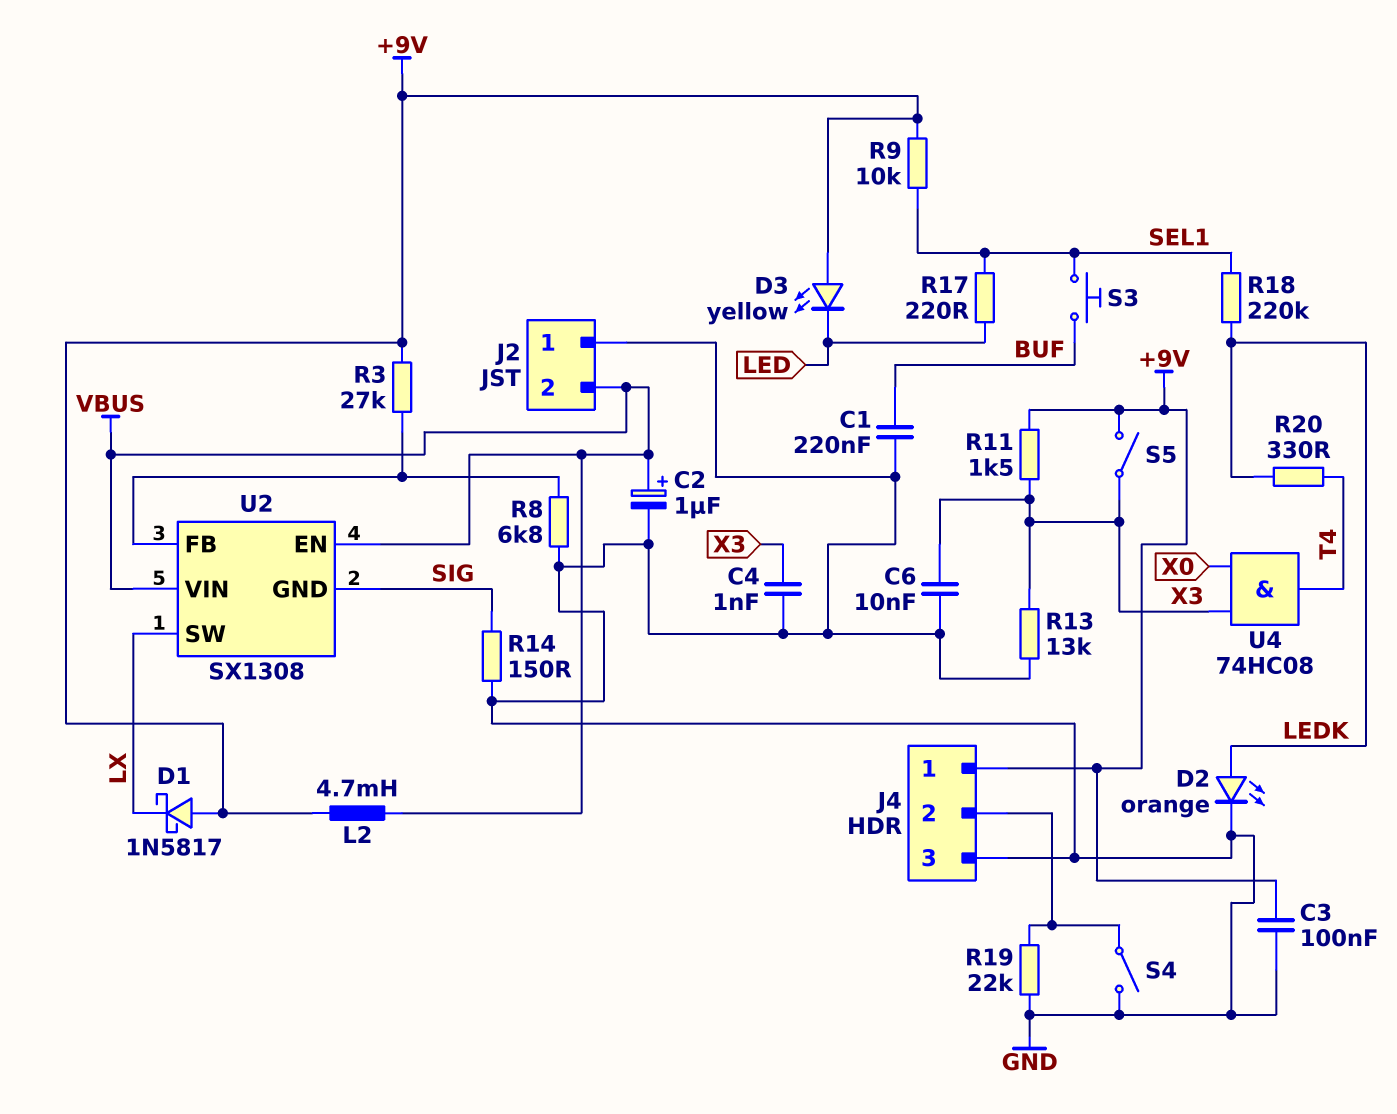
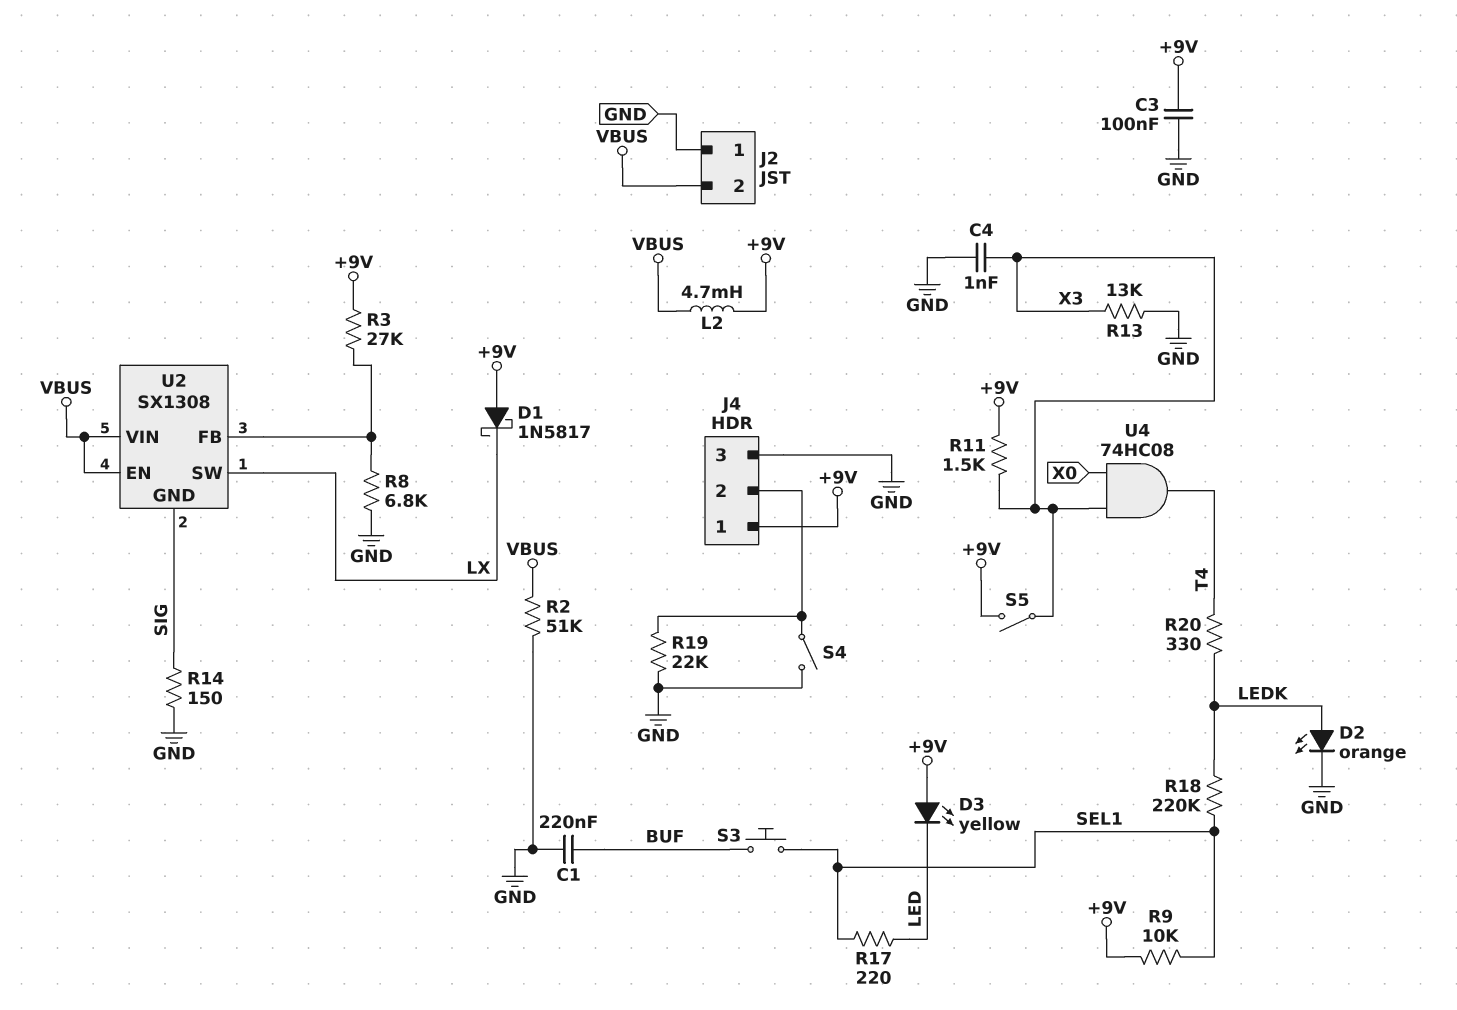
C2: 1uF (plus VBUS, minus GND) -> none
C6: 10nF (GND, X3) -> none
R2: none -> 51k (GND, VBUS)

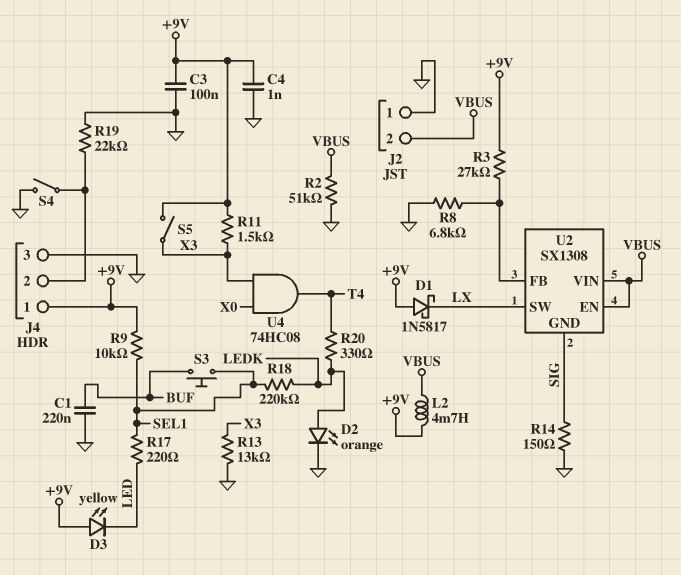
C4: 1nF (GND, X3) -> 1nF (+9V, GND)

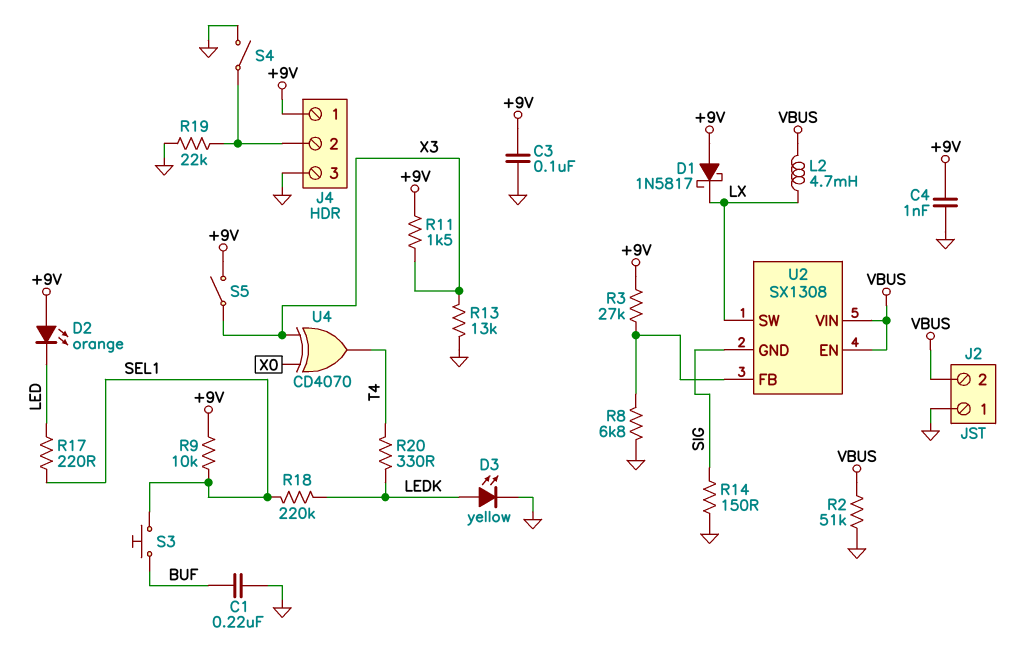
D2: LED orange (A LEDK, K GND) -> LED orange (A +9V, K LED)
D3: LED yellow (A +9V, K LED) -> LED yellow (A LEDK, K GND)
L2: 4.7mH (+9V, VBUS) -> 4.7mH (LX, VBUS)
U4: AND 74HC08 (in X0, in X3, out T4) -> XOR CD4070 (in X0, in X3, out T4)

